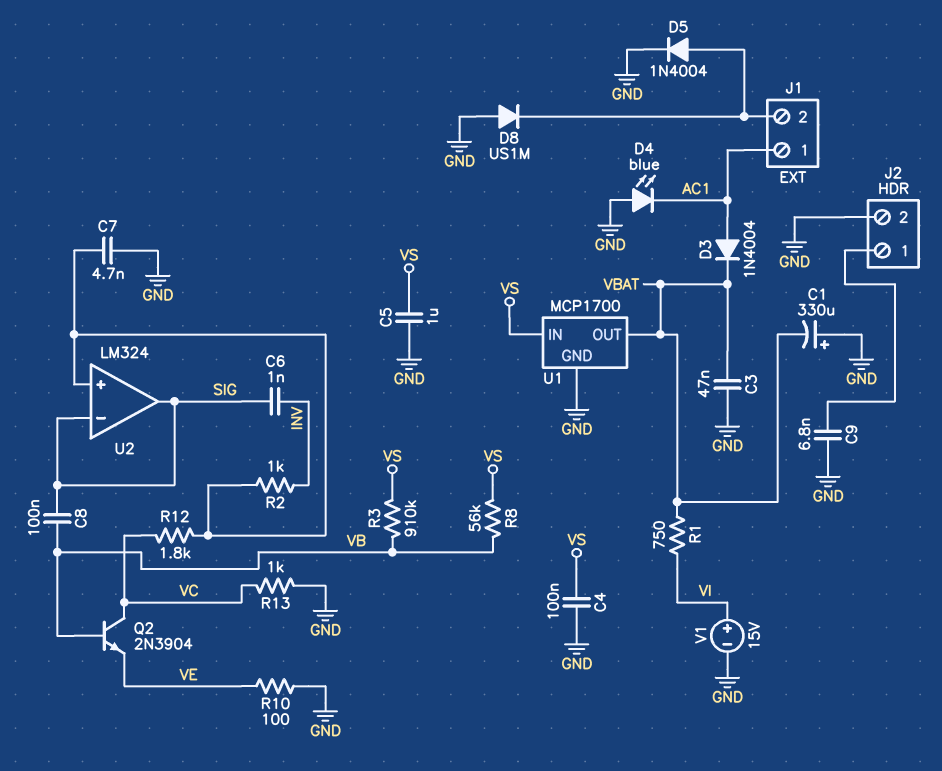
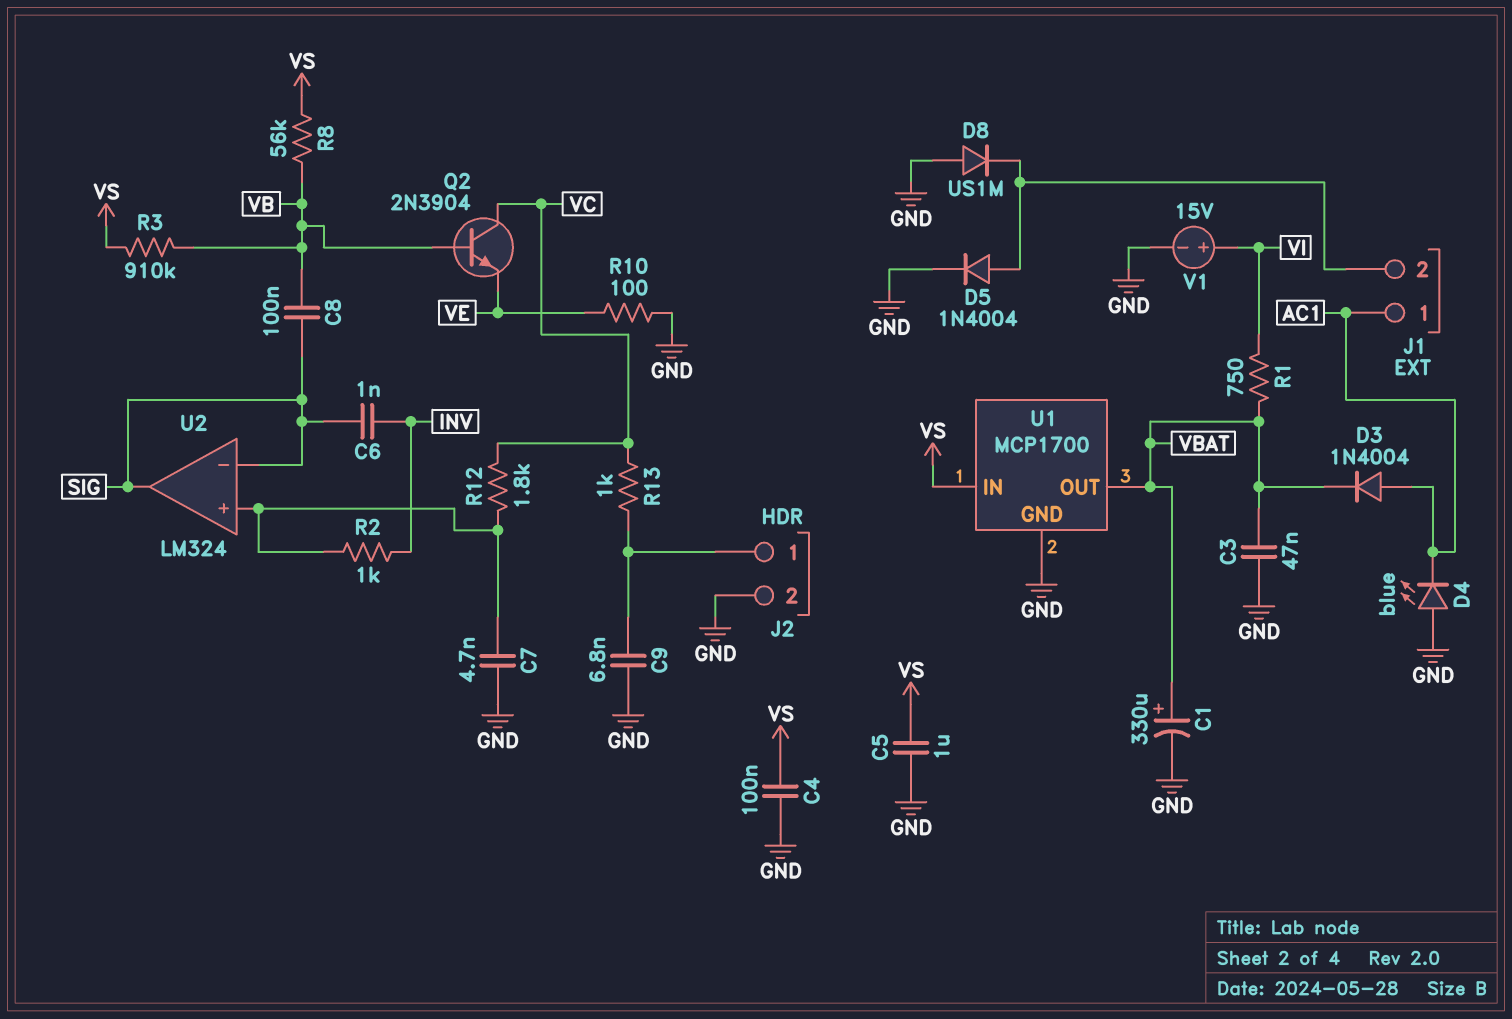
C1: 330uF (plus GND, minus VBAT) -> 330uF (plus VBAT, minus GND)
R13: 1k (GND, VC) -> 1k (J2/1, VC)

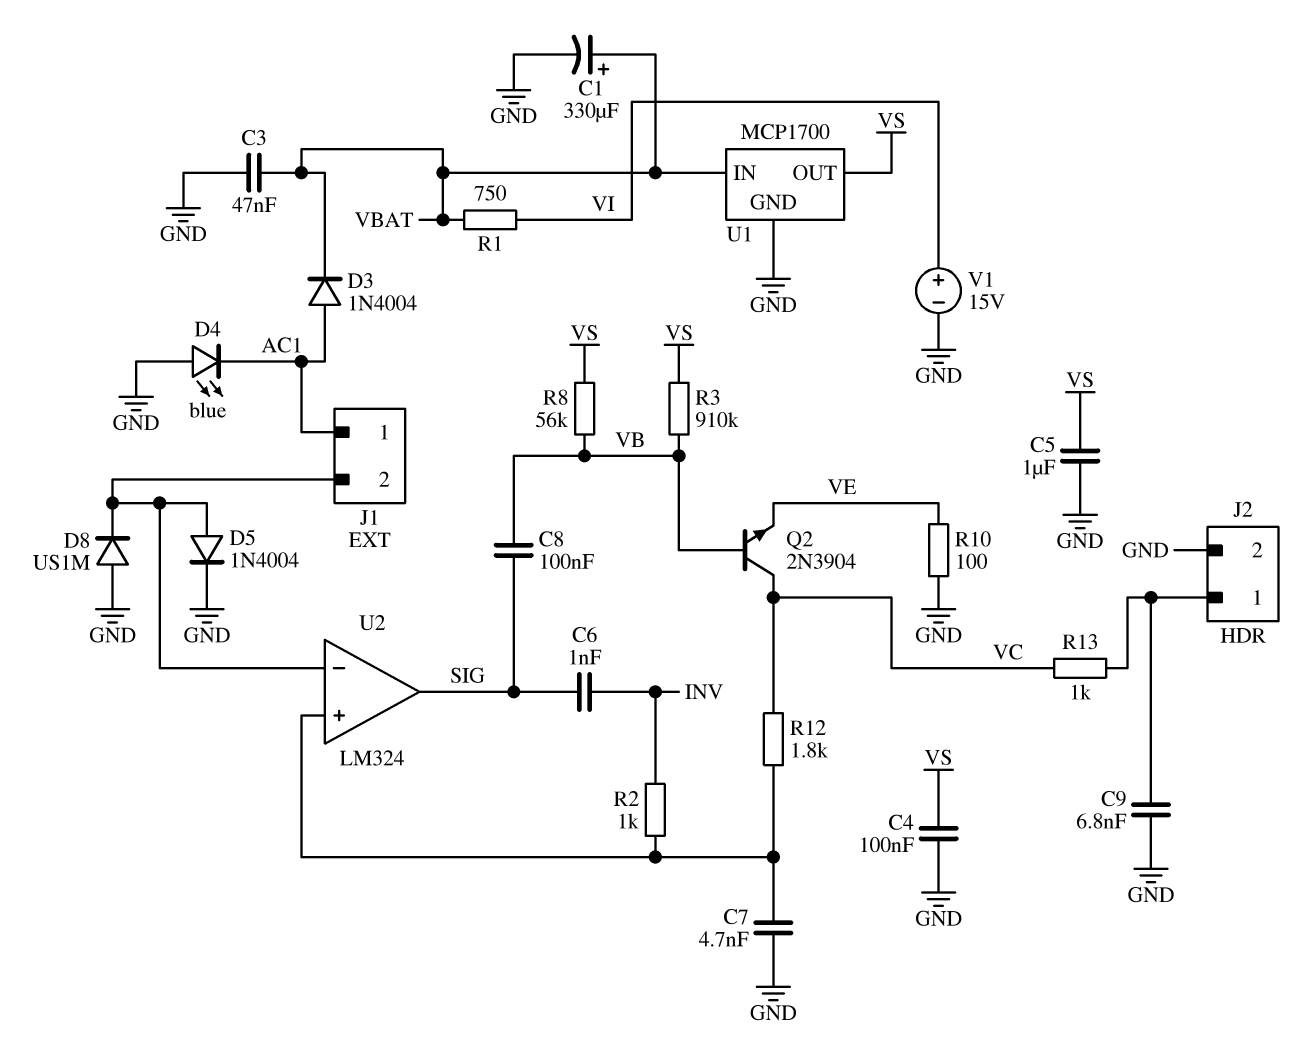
U1 pin IN: VS -> VBAT
U1 pin OUT: VBAT -> VS
U2 pin in-: SIG -> J1/2

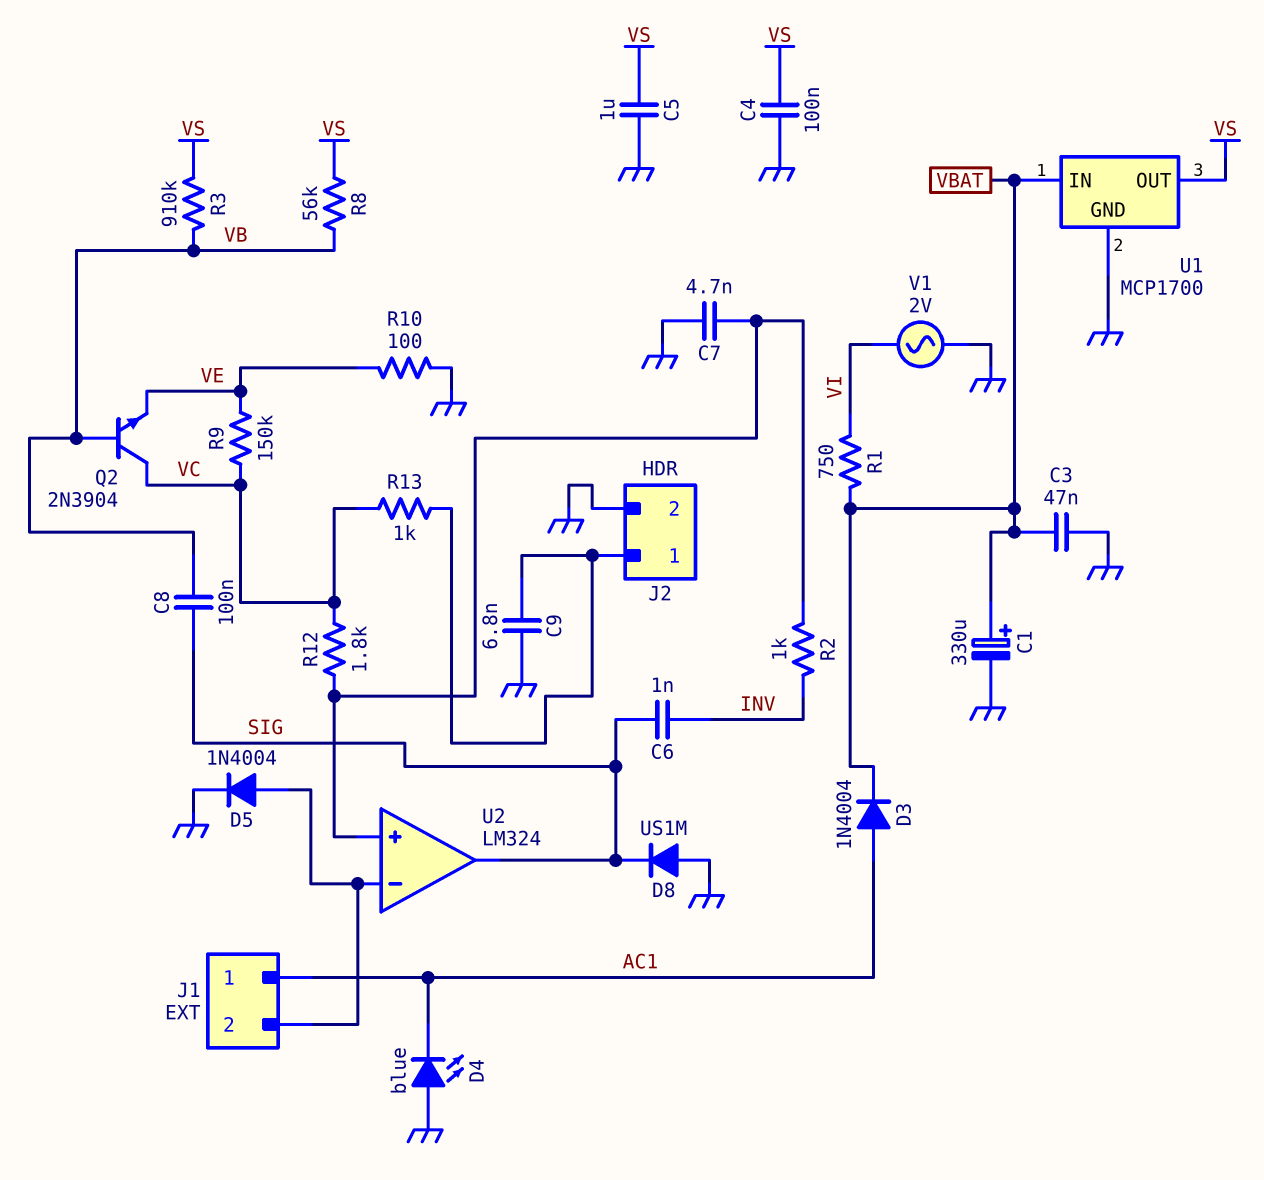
D8: diode US1M (A GND, K J1/2) -> diode US1M (A GND, K SIG)
R9: none -> 150k (VC, VE)
V1: 15V (plus VI, minus GND) -> AC 2V (GND, VI)

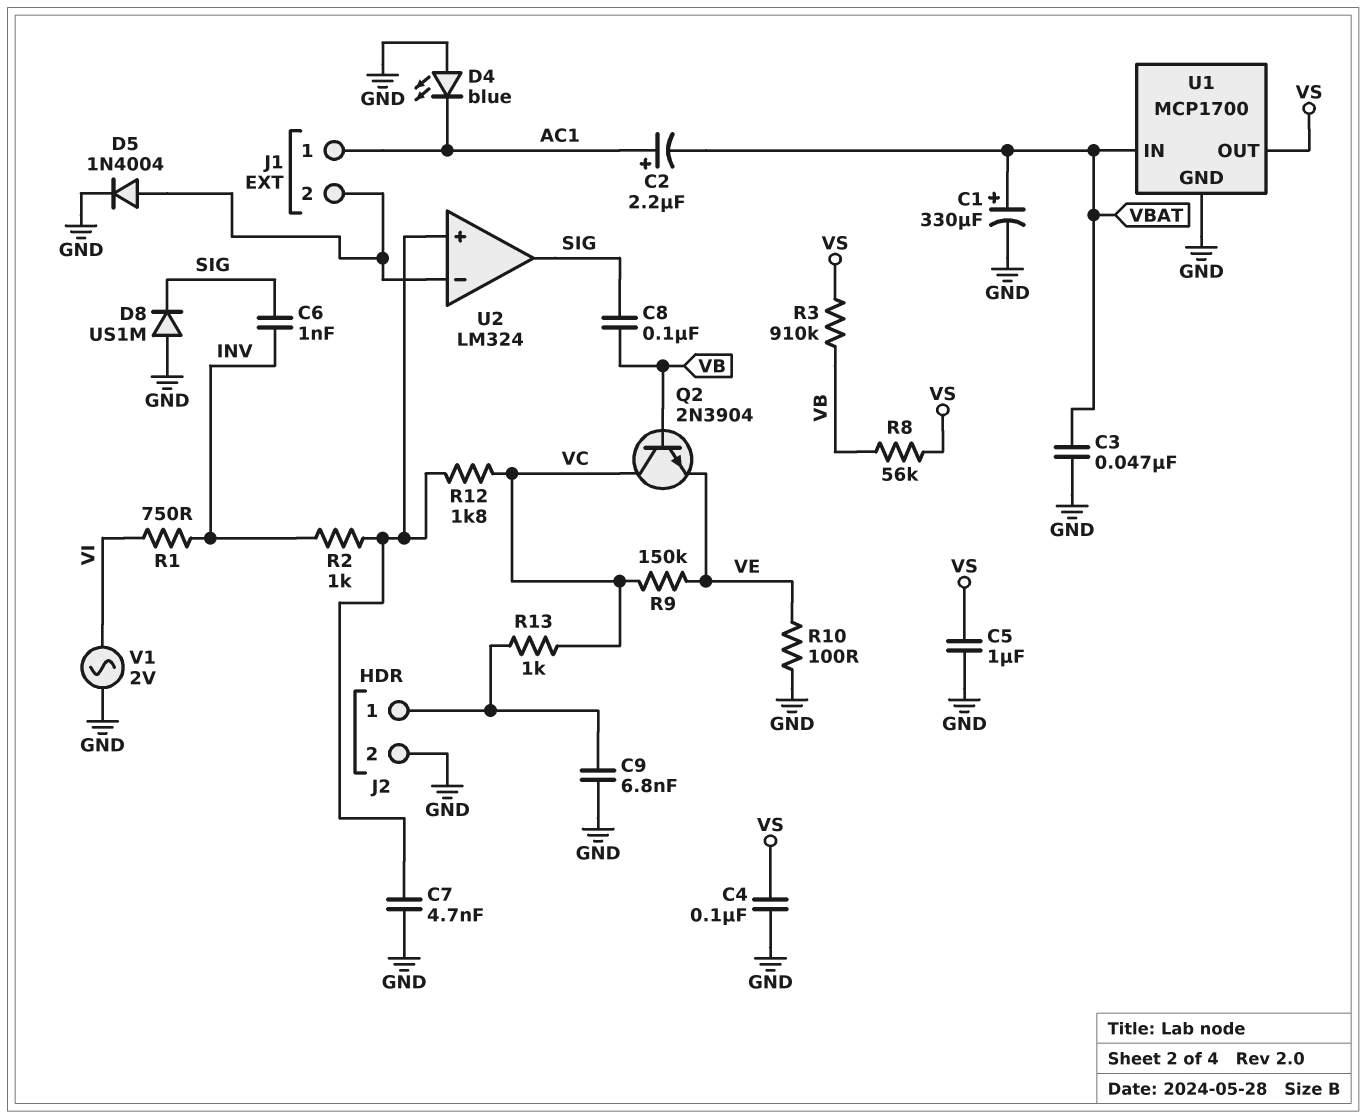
C2: none -> 2.2uF (plus AC1, minus VBAT)
D3: diode 1N4004 (A AC1, K VBAT) -> none
R1: 750 (VBAT, VI) -> 750 (INV, VI)

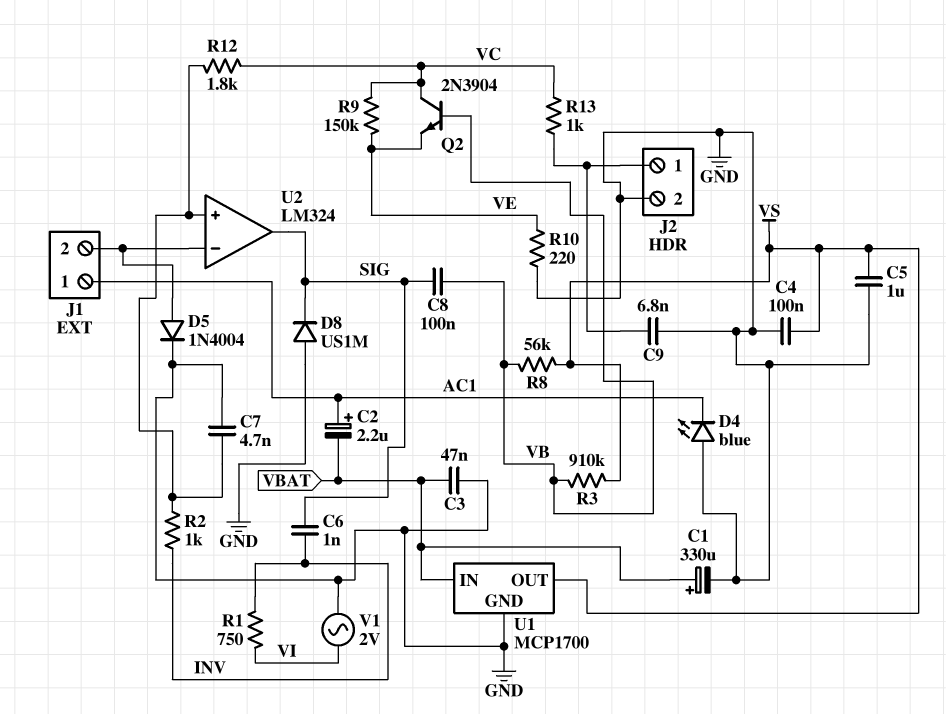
R10: 100 (GND, VE) -> 220 (GND, VE)

